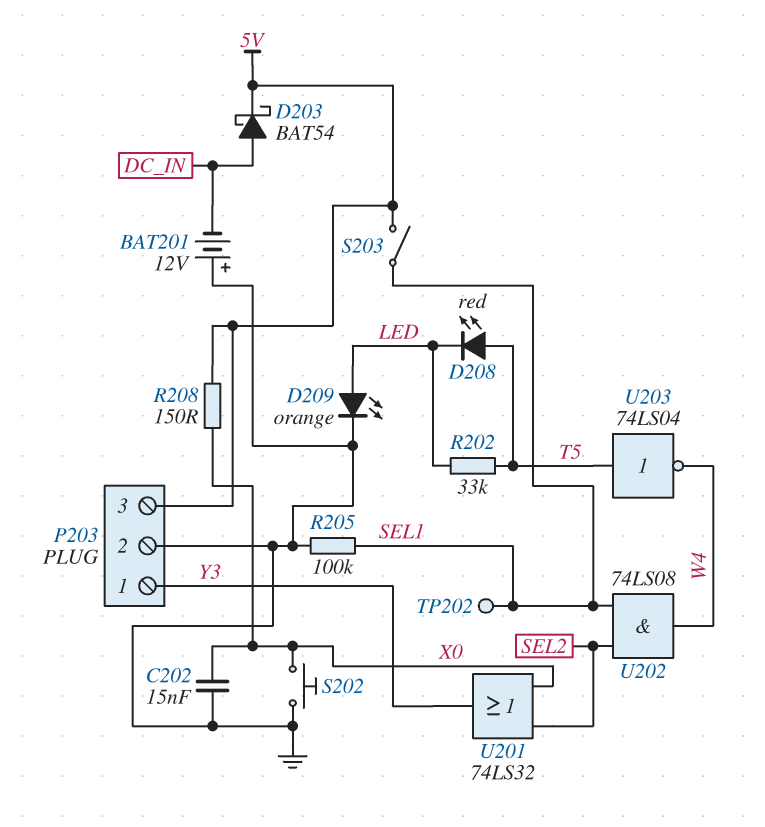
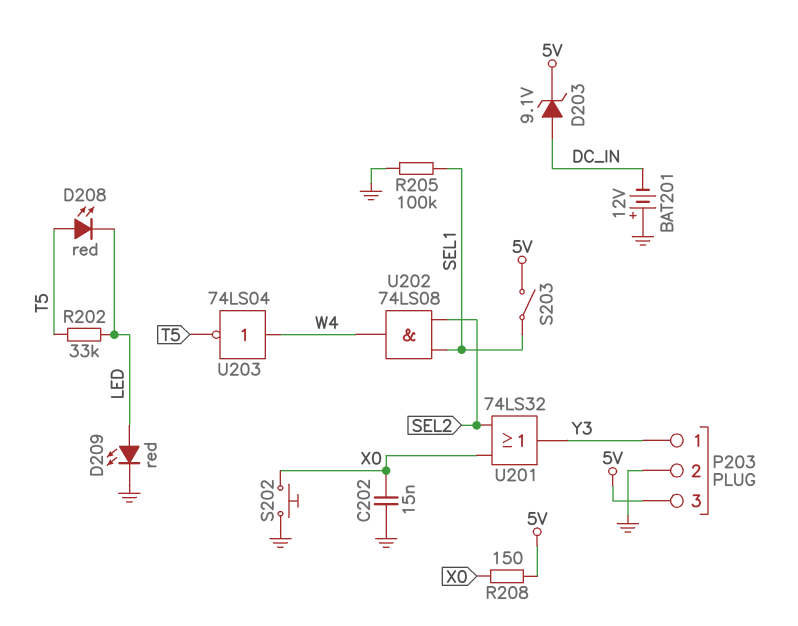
D203: schottky BAT54 (A DC_IN, K 5V) -> zener 9.1V (A DC_IN, K 5V)
D209: LED orange (A LED, K GND) -> LED red (A LED, K GND)
TP202: test point (SEL1) -> none
U203: NOT 74LS04 (in T5, out W4) -> NOT 74LS04 (in W4, out T5)

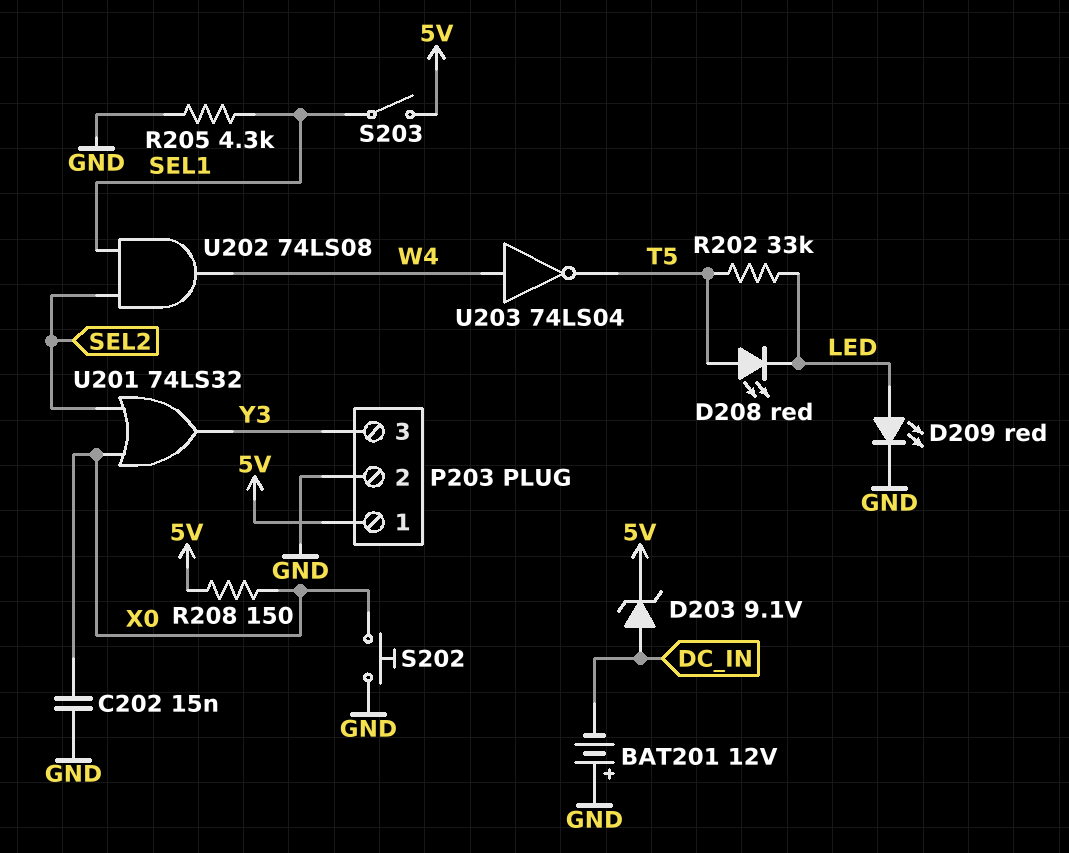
P203 pin 1: Y3 -> 5V
P203 pin 3: 5V -> Y3
R205: 100k (GND, SEL1) -> 4.3k (GND, SEL1)

